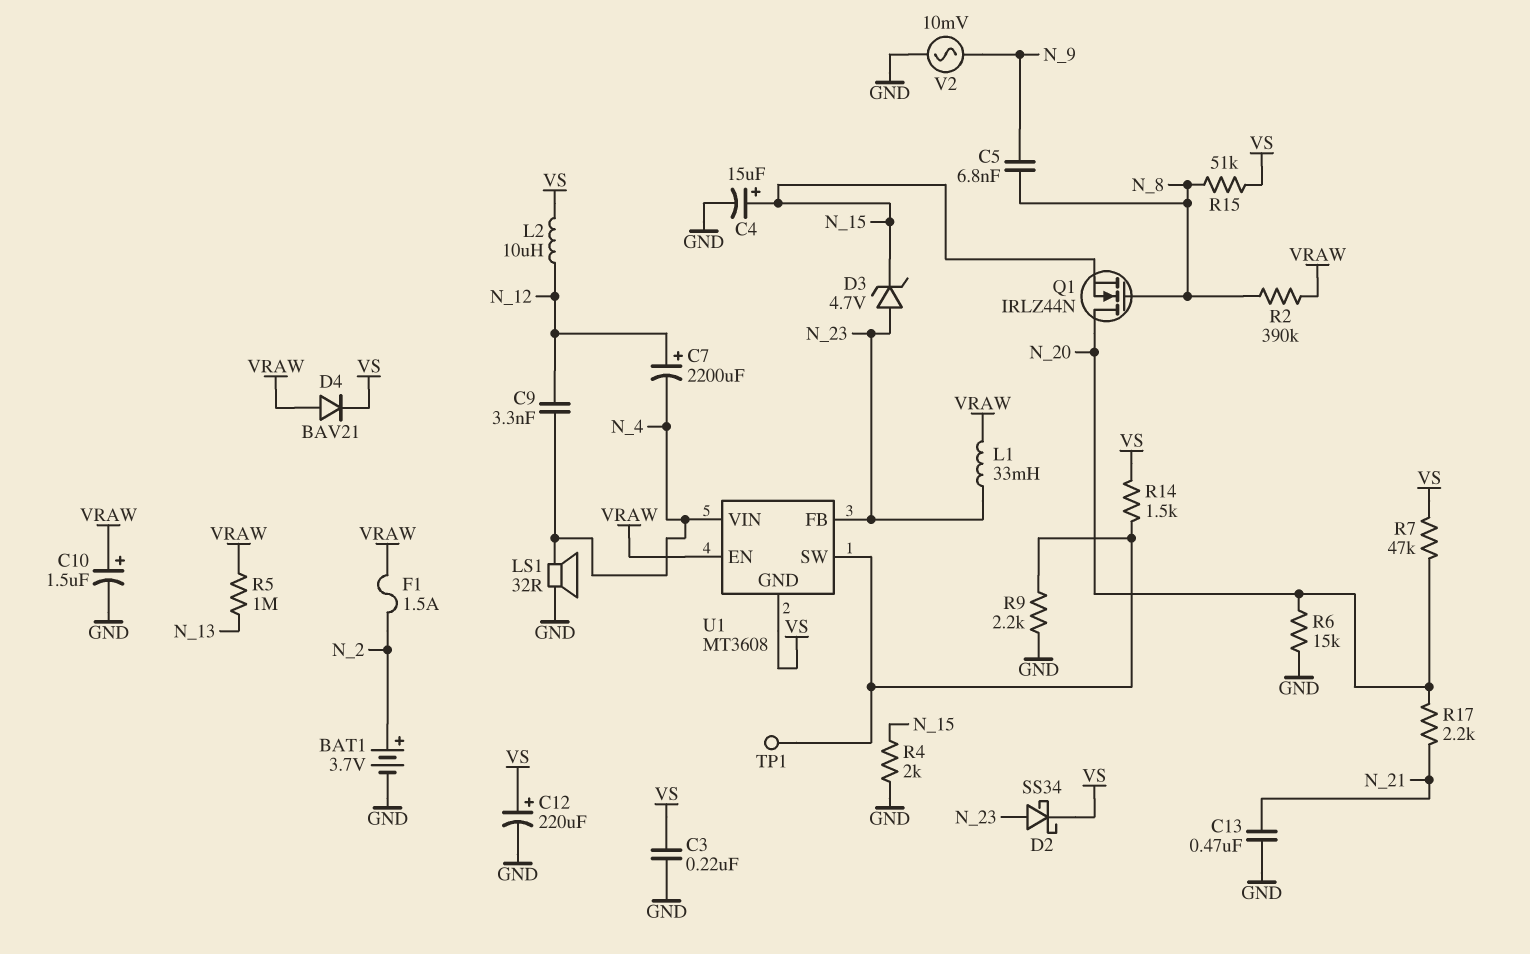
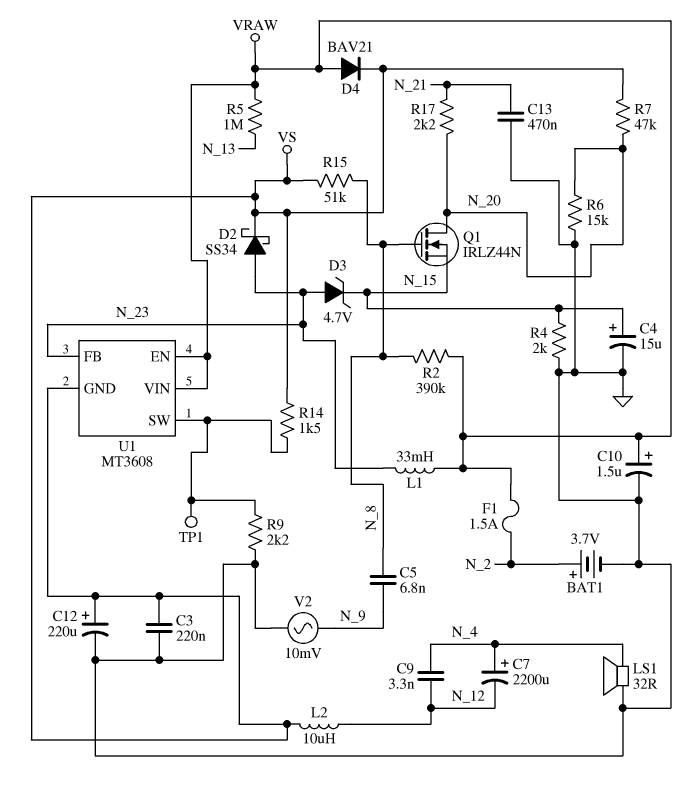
C7: 2200uF (plus N_12, minus N_4) -> 2200uF (plus N_4, minus N_12)
U1 pin VIN: N_4 -> VRAW

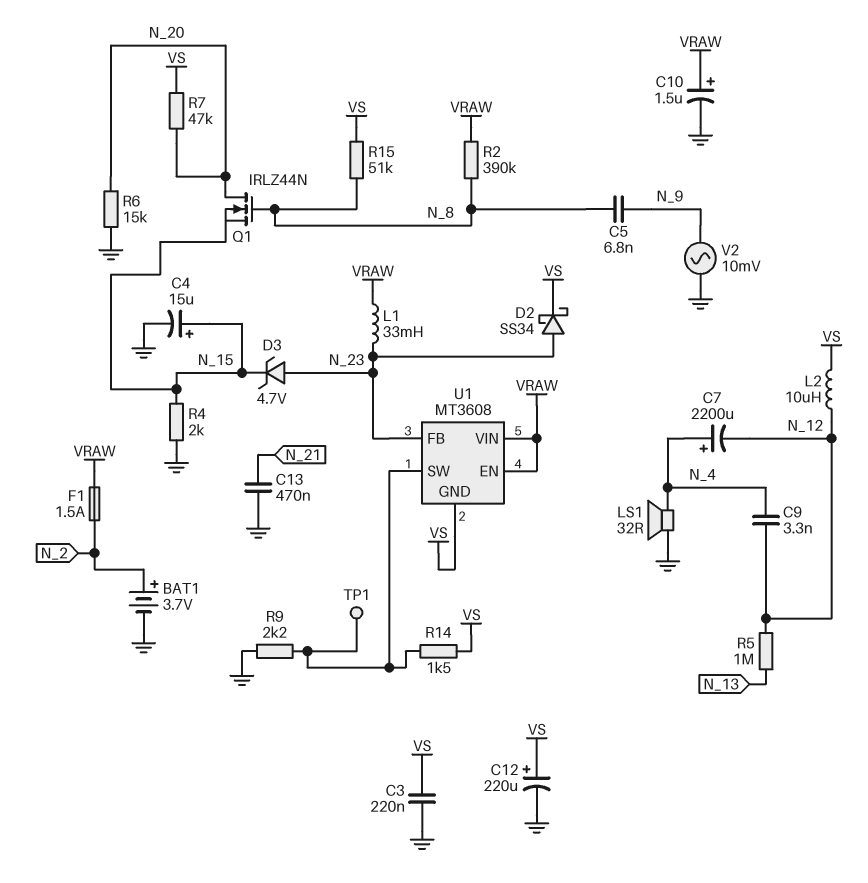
D4: diode BAV21 (A VRAW, K VS) -> none
R5: 1M (N_13, VRAW) -> 1M (N_12, N_13)
R17: 2.2k (N_20, N_21) -> none

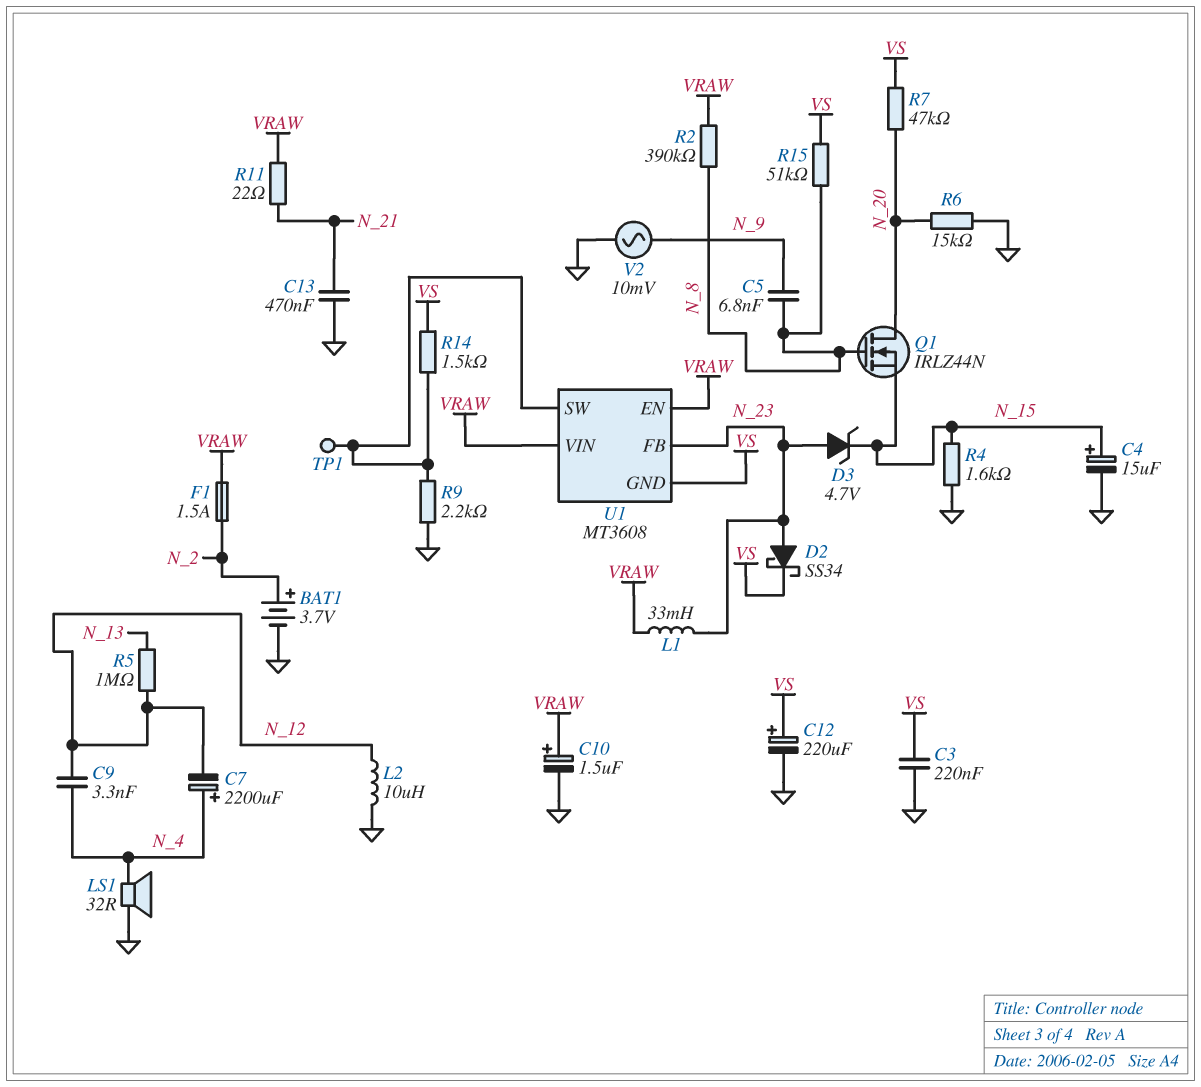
L2: 10uH (N_12, VS) -> 10uH (GND, N_12)
R4: 2k (GND, N_15) -> 1.6k (GND, N_15)
R11: none -> 22 (N_21, VRAW)

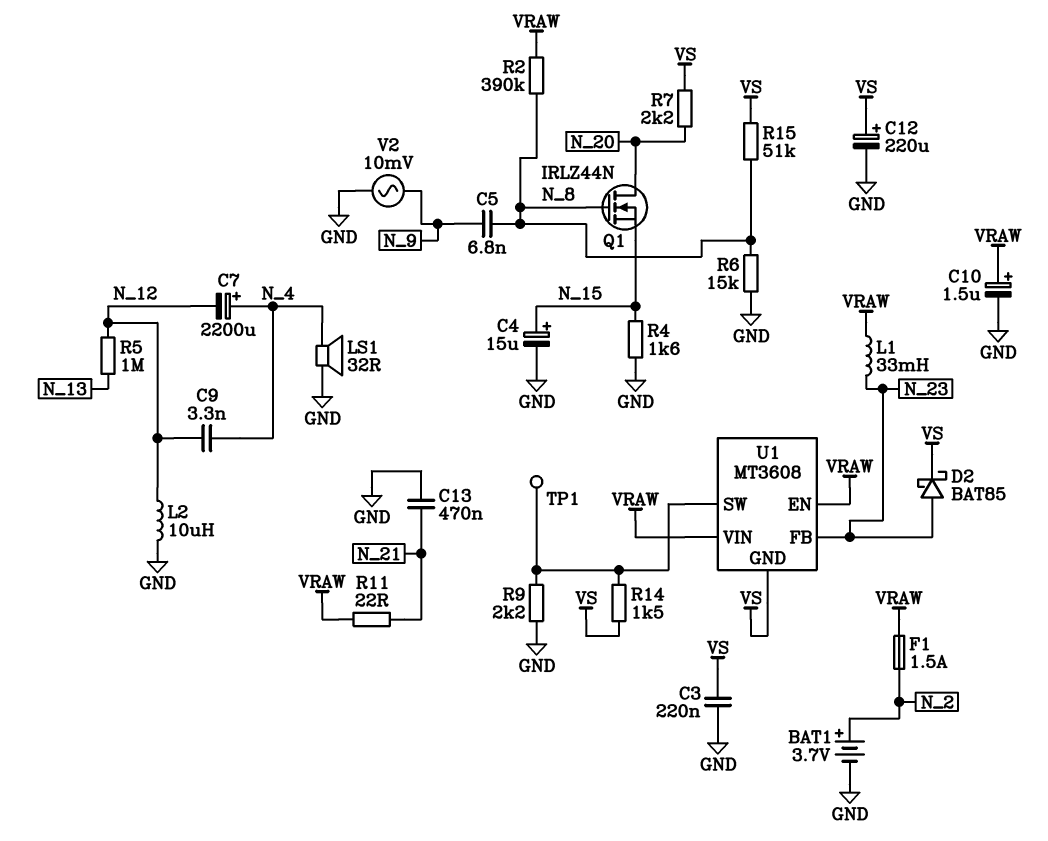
D2: schottky SS34 (A N_23, K VS) -> schottky BAT85 (A N_23, K VS)
D3: zener 4.7V (A N_23, K N_15) -> none
R6: 15k (GND, N_20) -> 15k (GND, N_8)
R7: 47k (N_20, VS) -> 2.2k (N_20, VS)

